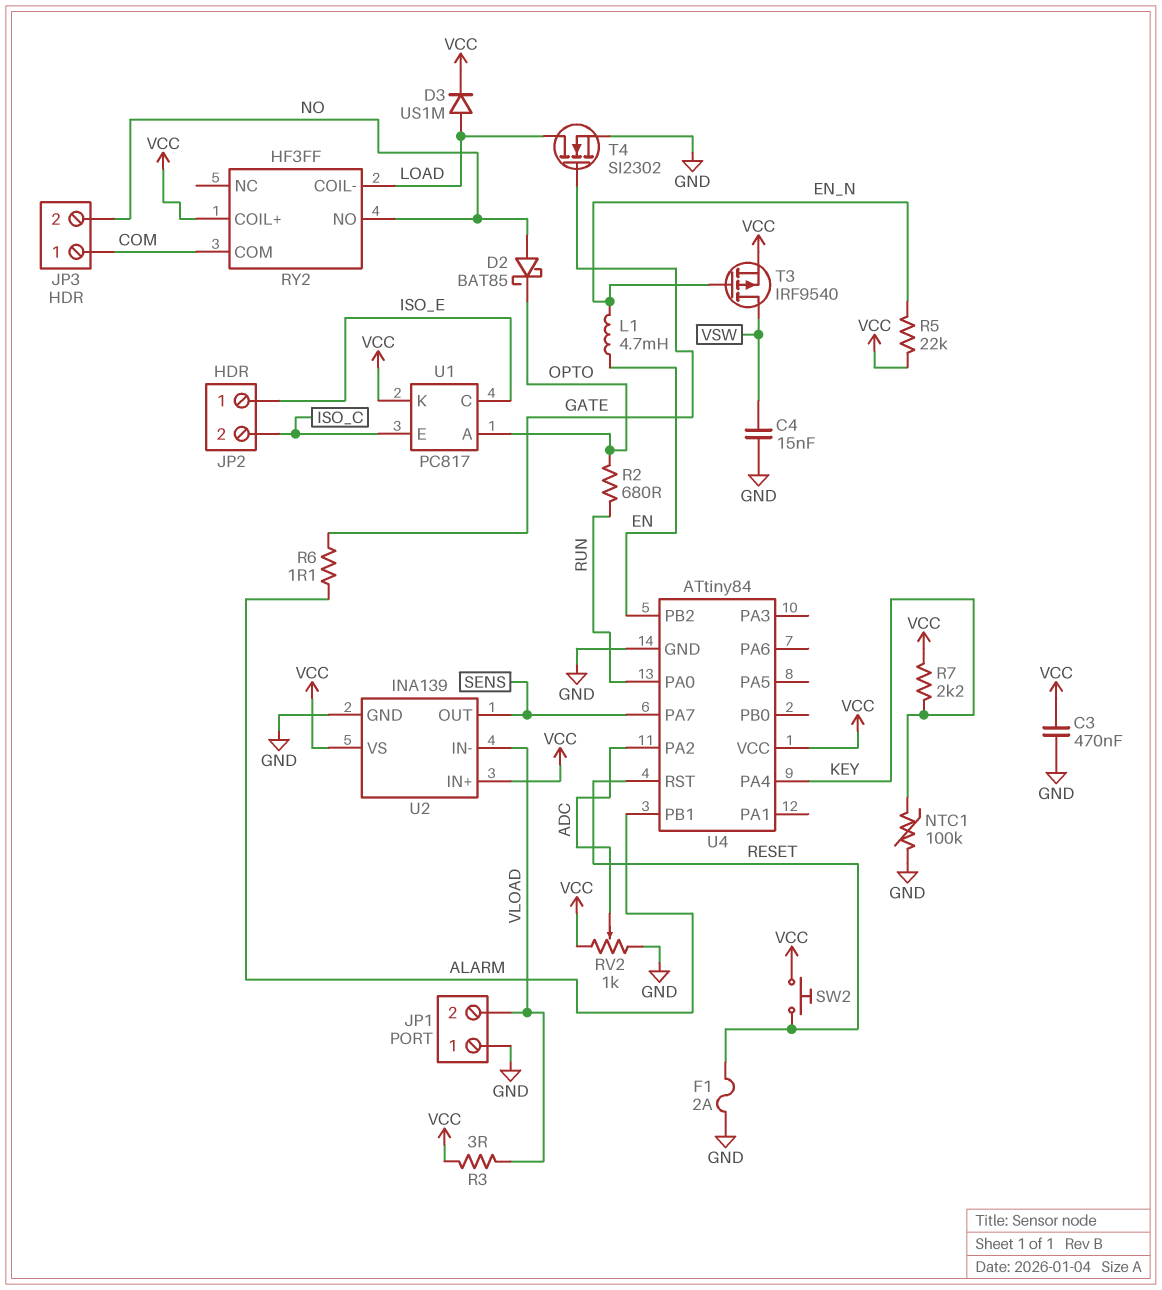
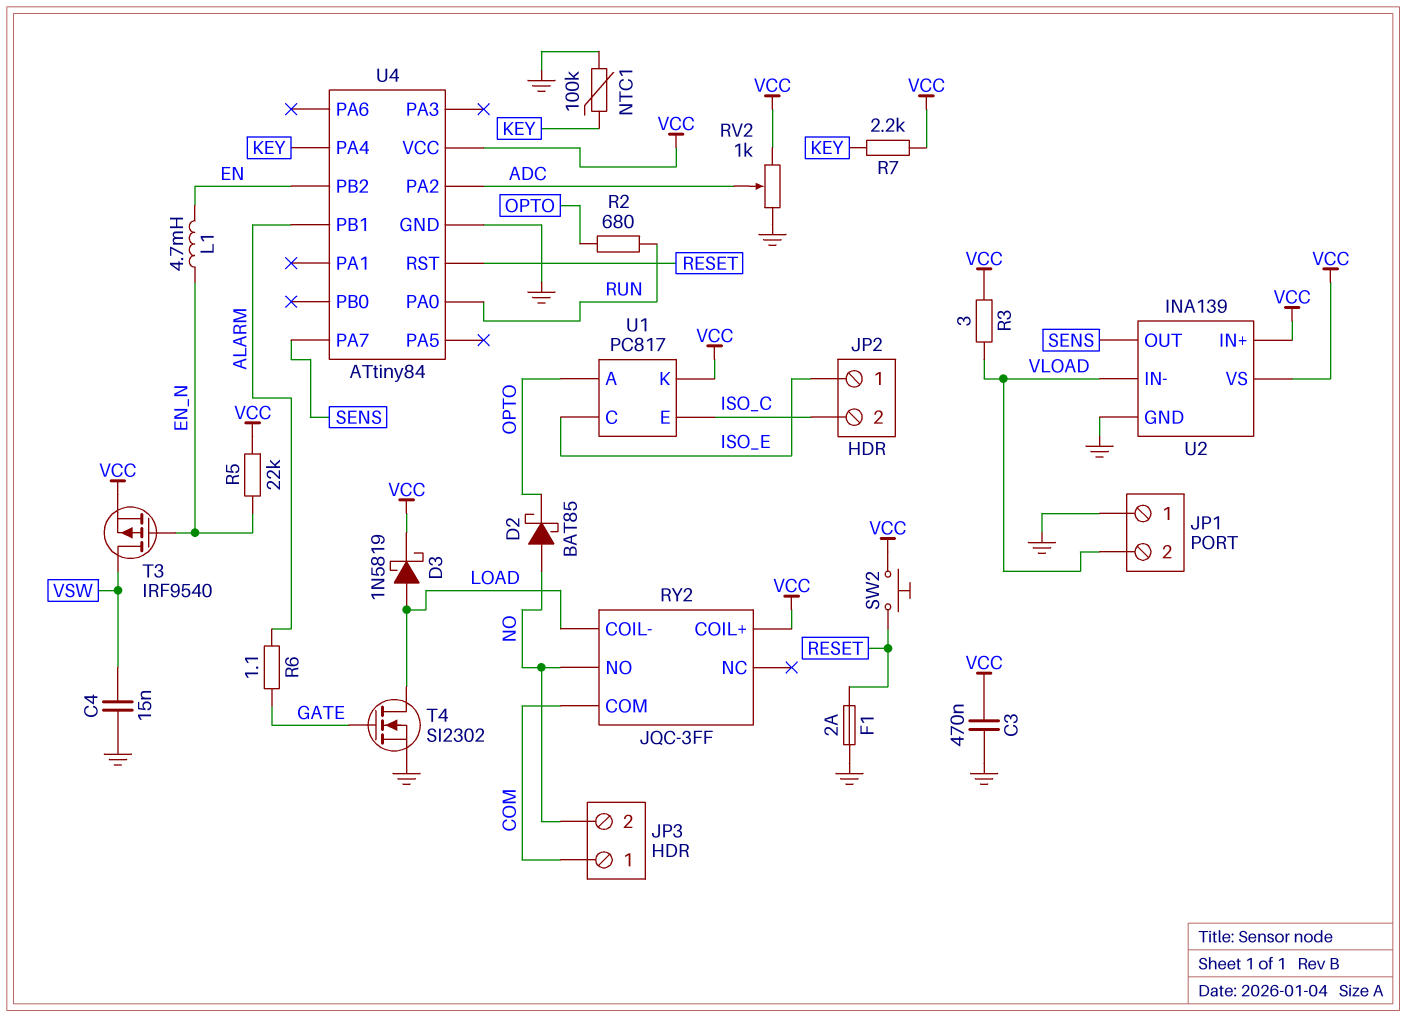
D3: diode US1M (A LOAD, K VCC) -> schottky 1N5819 (A LOAD, K VCC)
RY2: HF3FF -> JQC-3FF

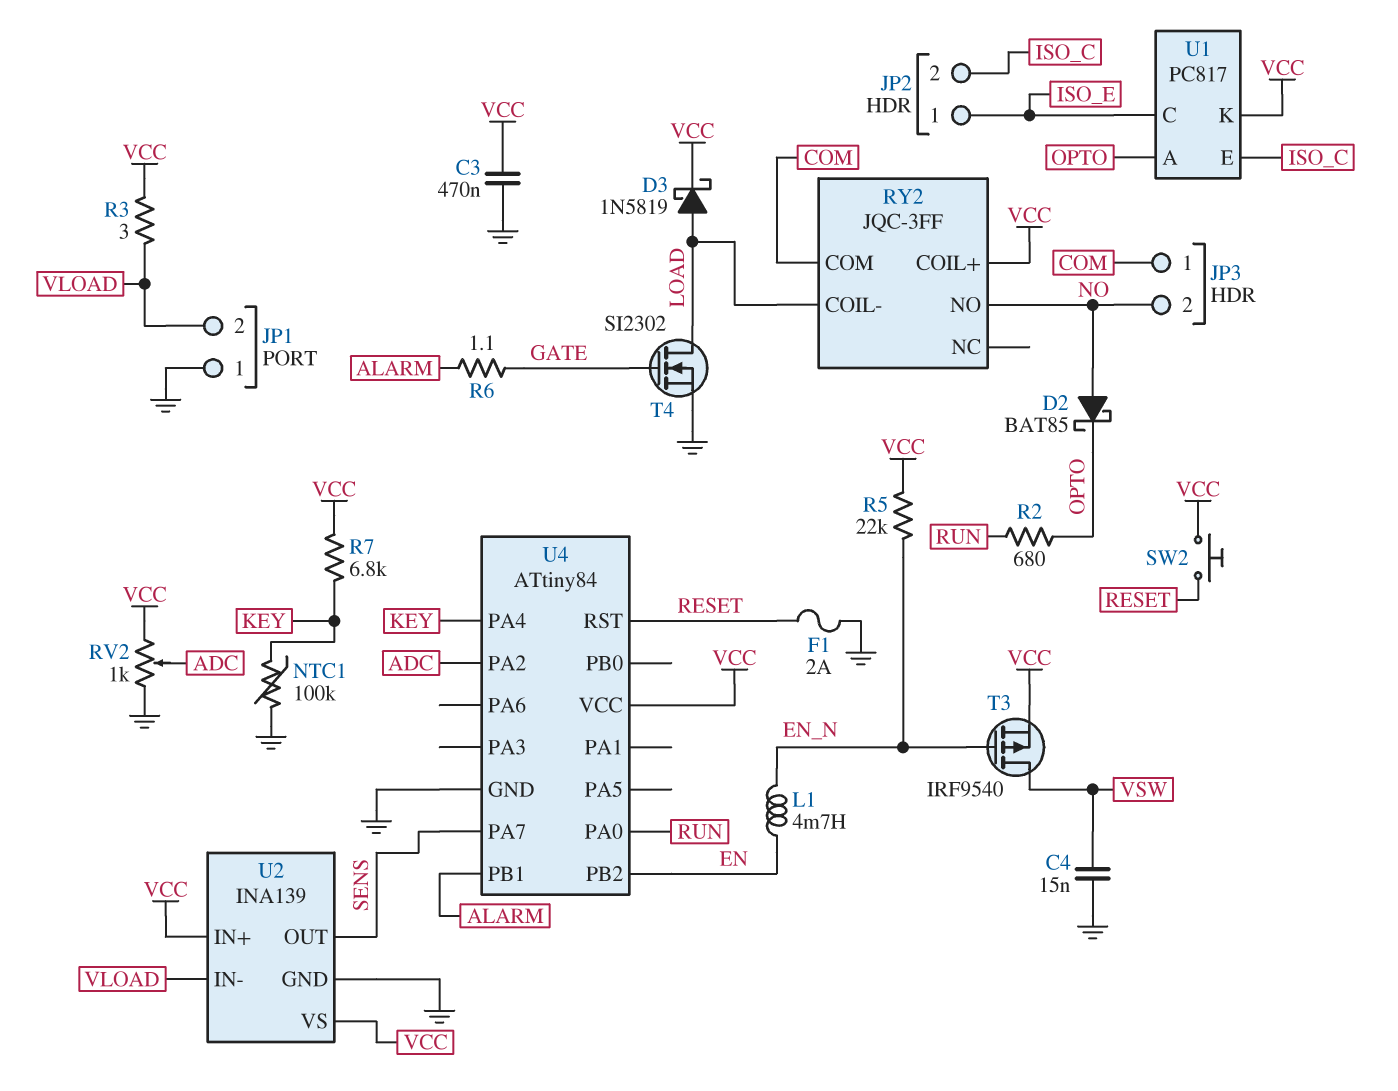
R7: 2.2k (KEY, VCC) -> 6.8k (KEY, VCC)

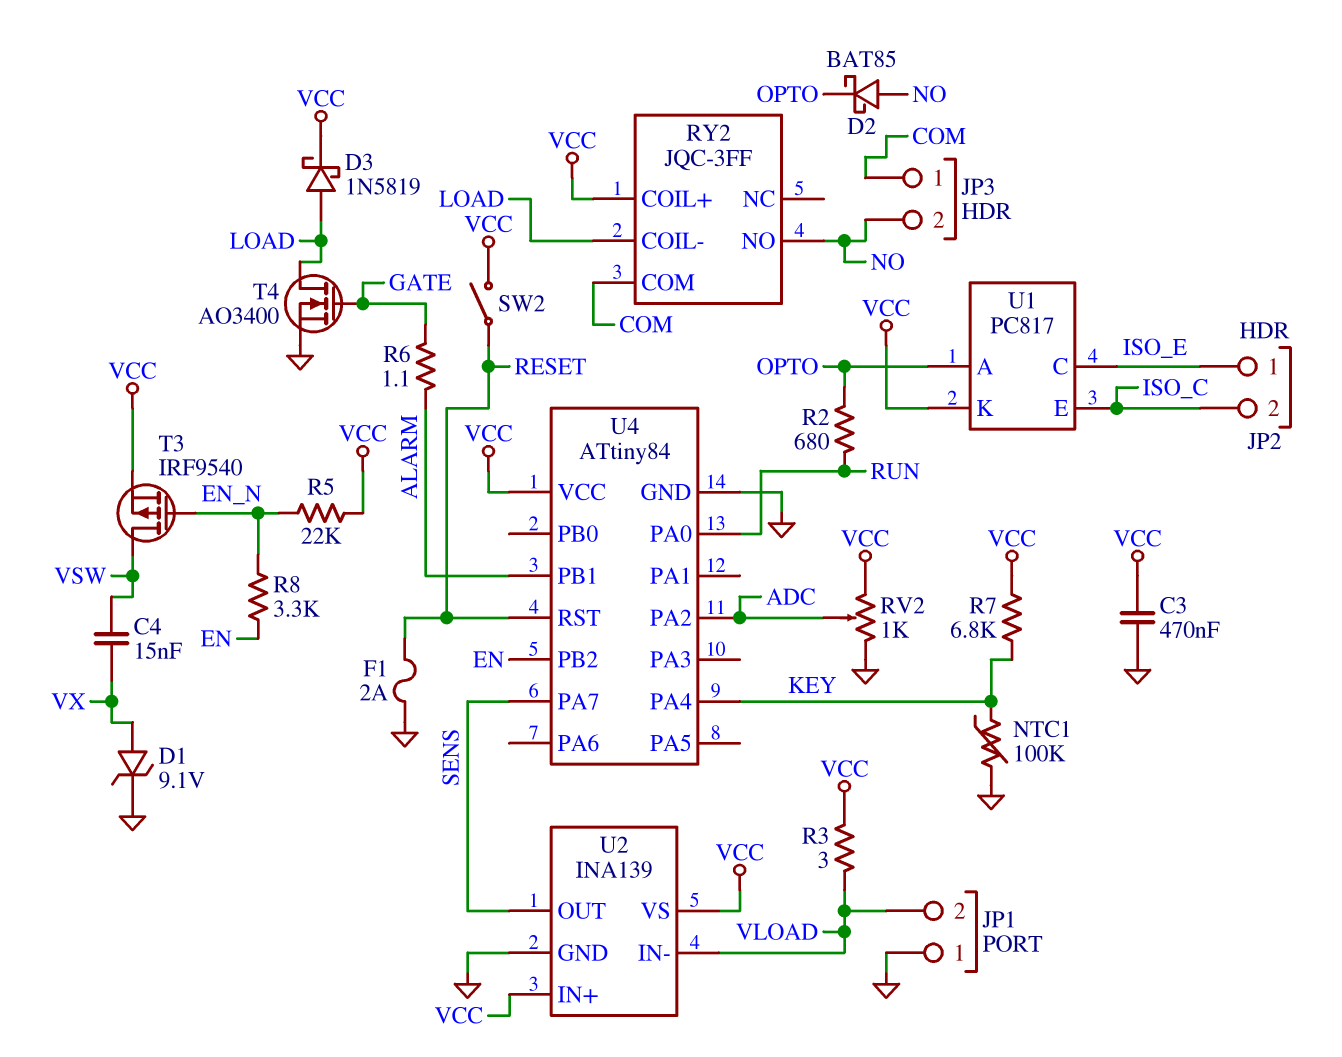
C4: 15nF (GND, VSW) -> 15nF (VSW, VX)
D1: none -> zener 9.1V (A VX, K GND)
L1: 4.7mH (EN, EN_N) -> none
R8: none -> 3.3k (EN, EN_N)
SW2: button (RESET, VCC) -> switch (RESET, VCC)
T4: NMOS SI2302 (G GATE, D LOAD, S GND) -> NMOS AO3400 (G GATE, D LOAD, S GND)

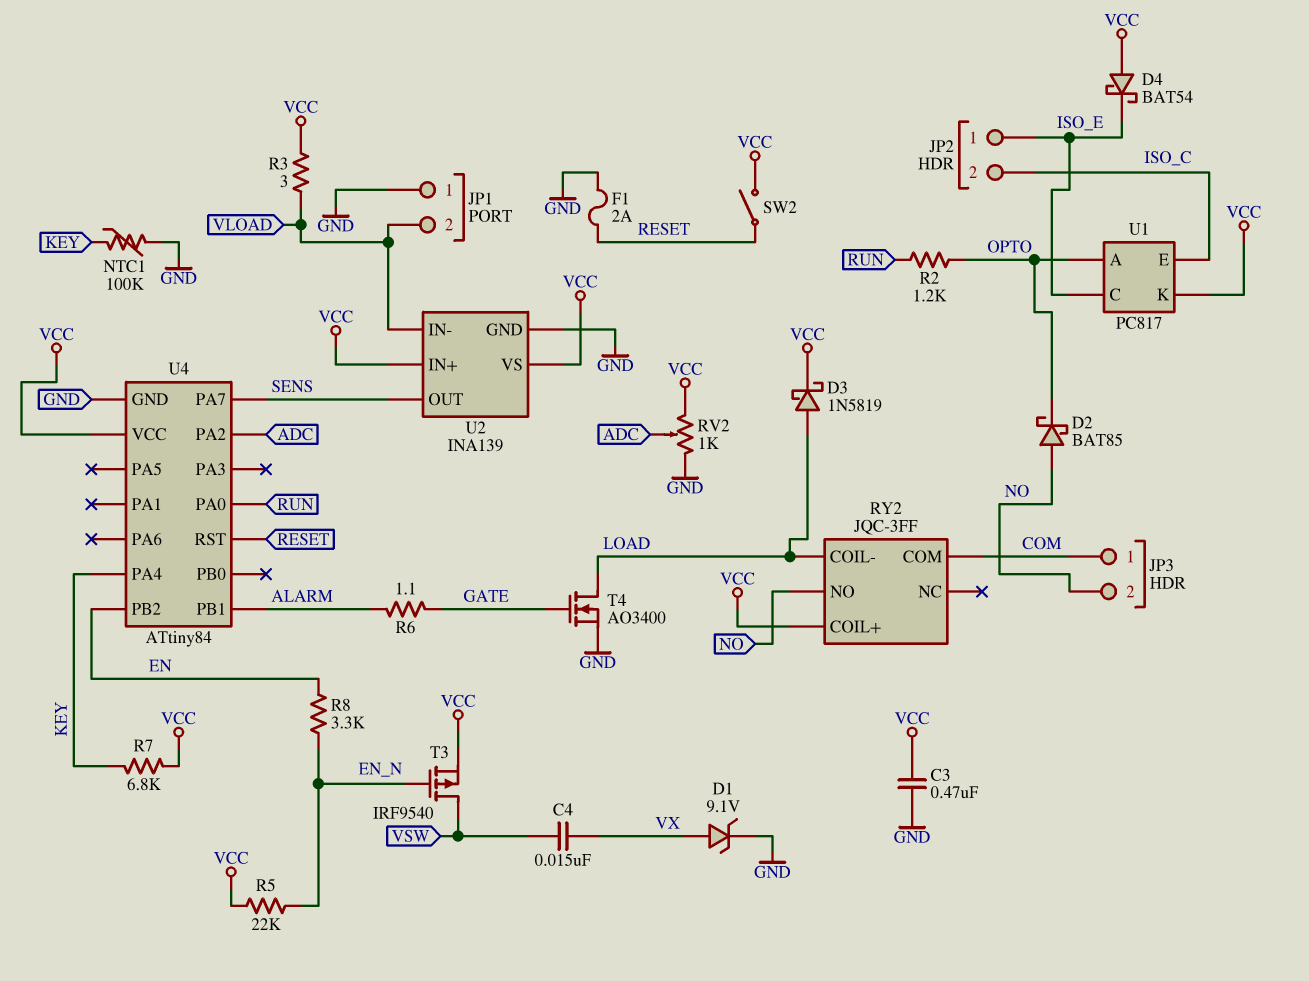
D4: none -> schottky BAT54 (A VCC, K ISO_E)
R2: 680 (OPTO, RUN) -> 1.2k (OPTO, RUN)

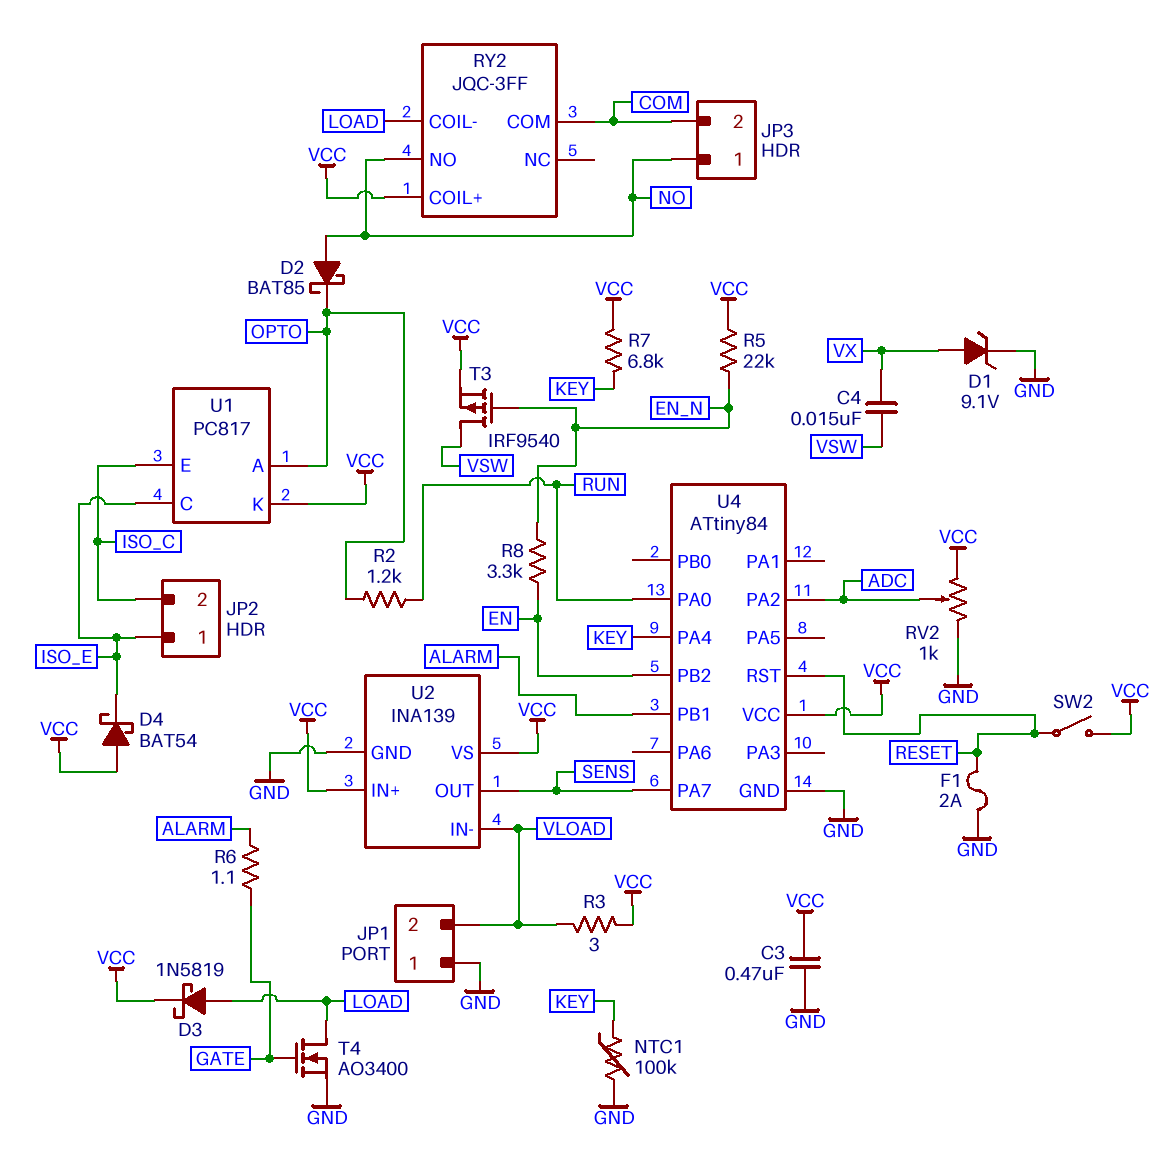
JP3 pin 1: COM -> NO
JP3 pin 2: NO -> COM

